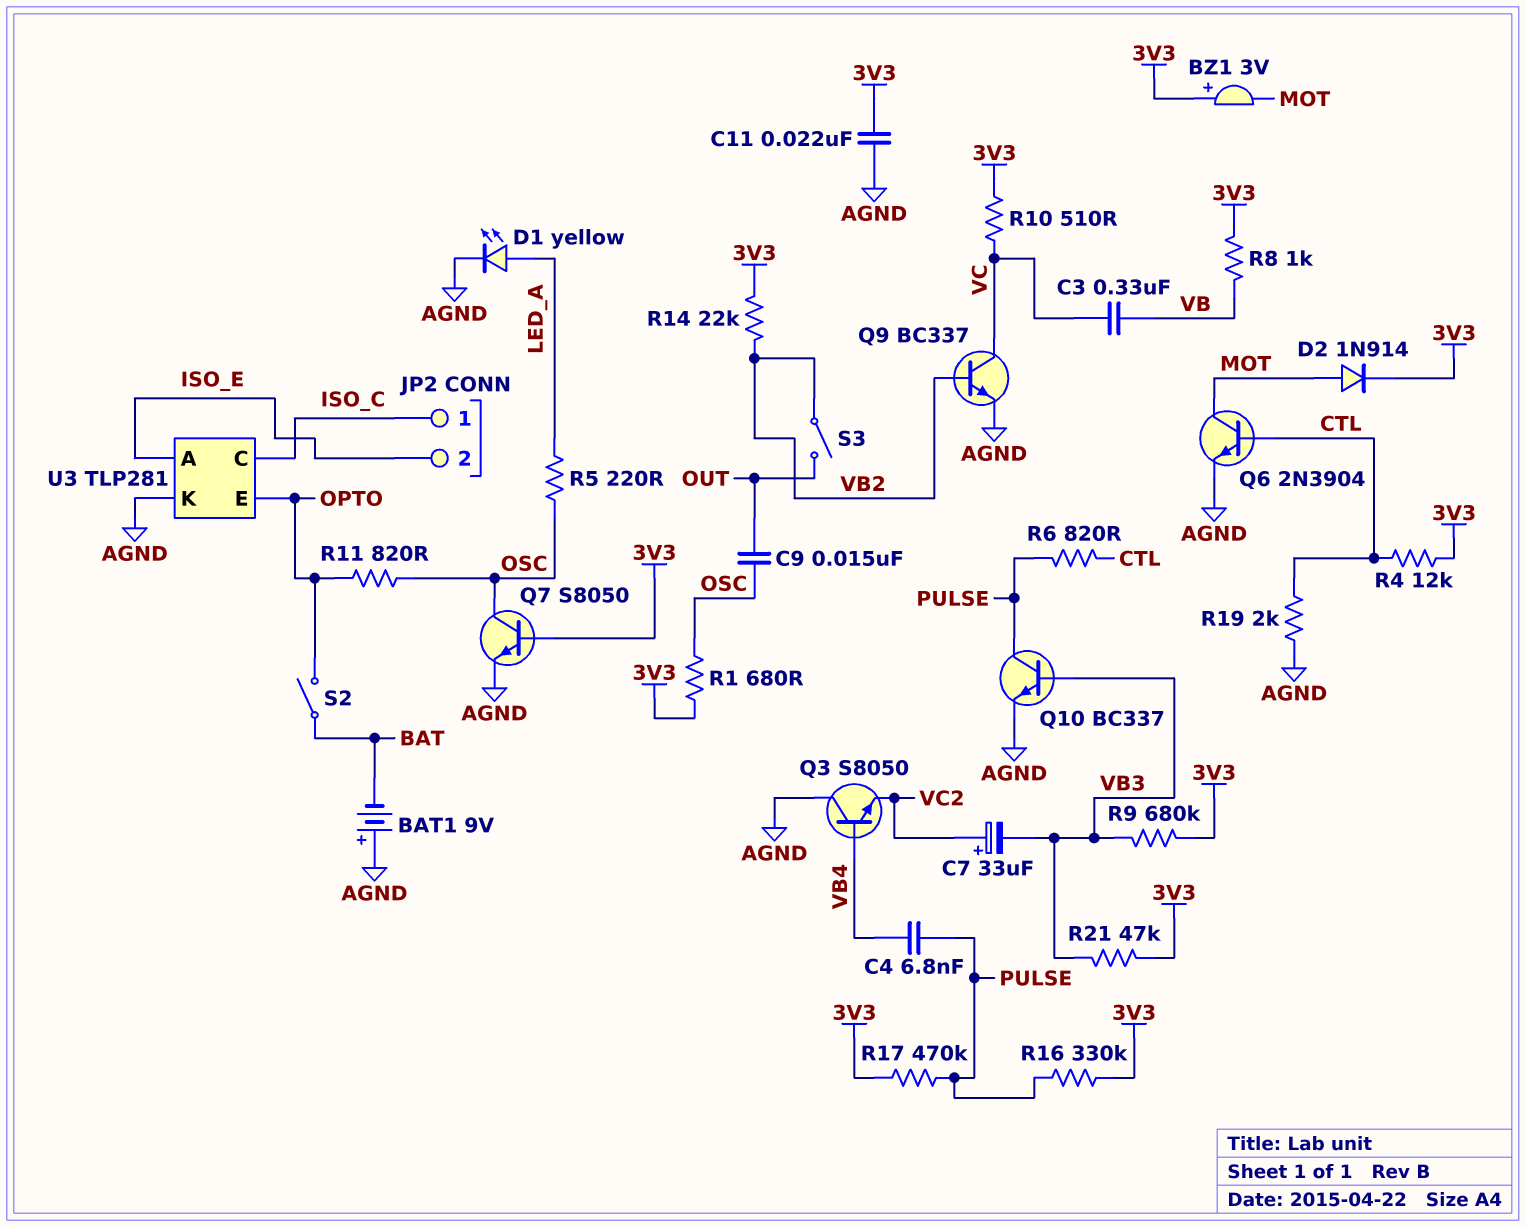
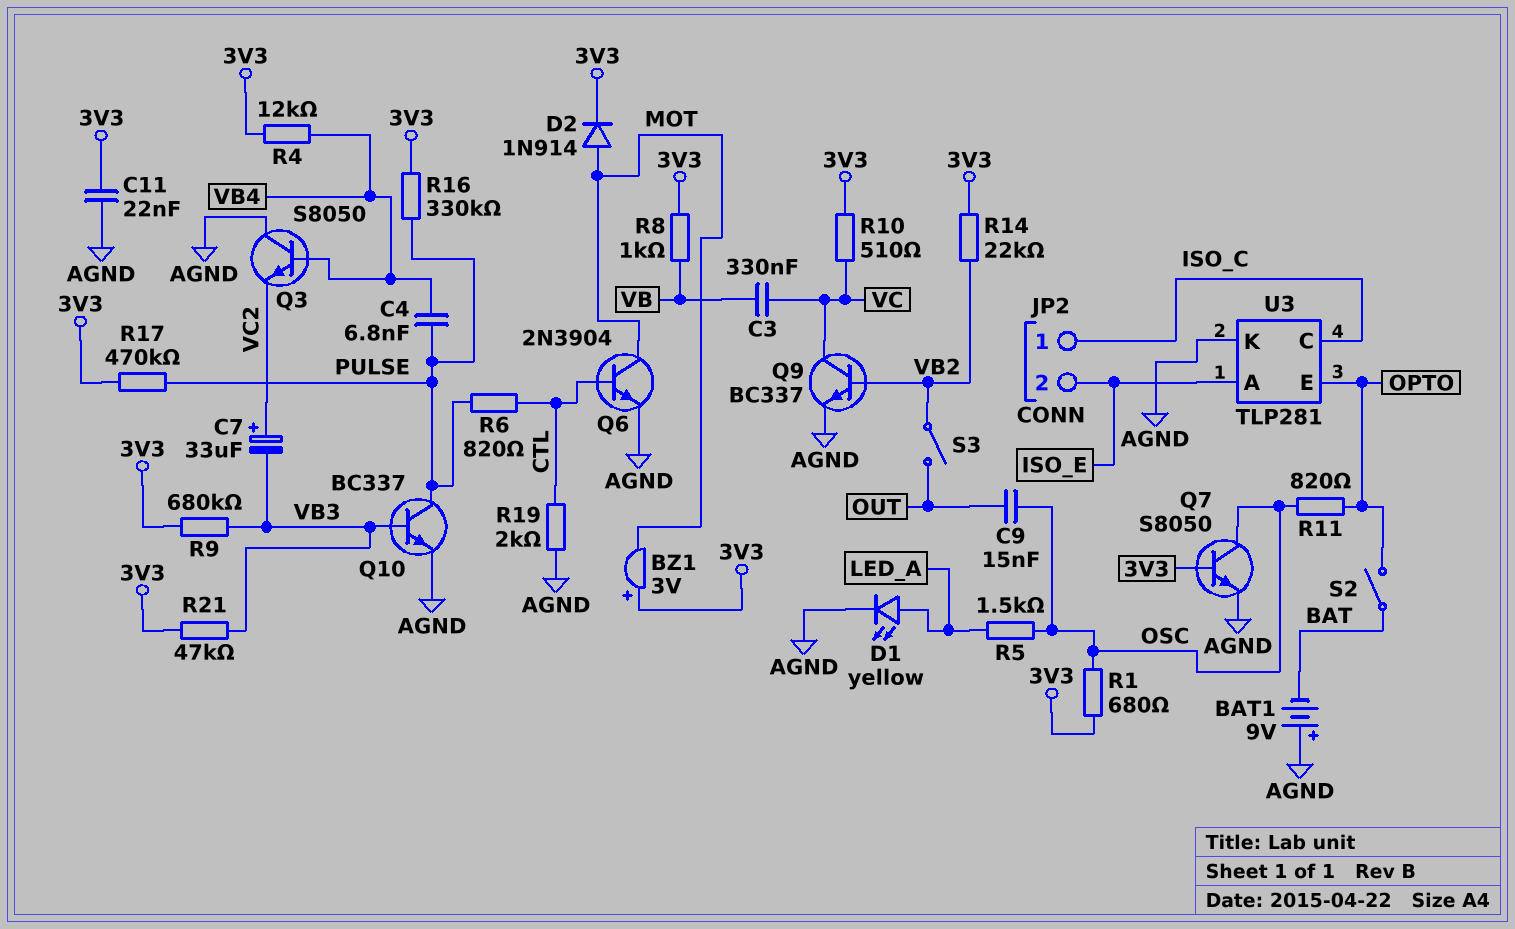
R4: 12k (3V3, CTL) -> 12k (3V3, VB4)
R5: 220 (LED_A, OSC) -> 1.5k (LED_A, OSC)

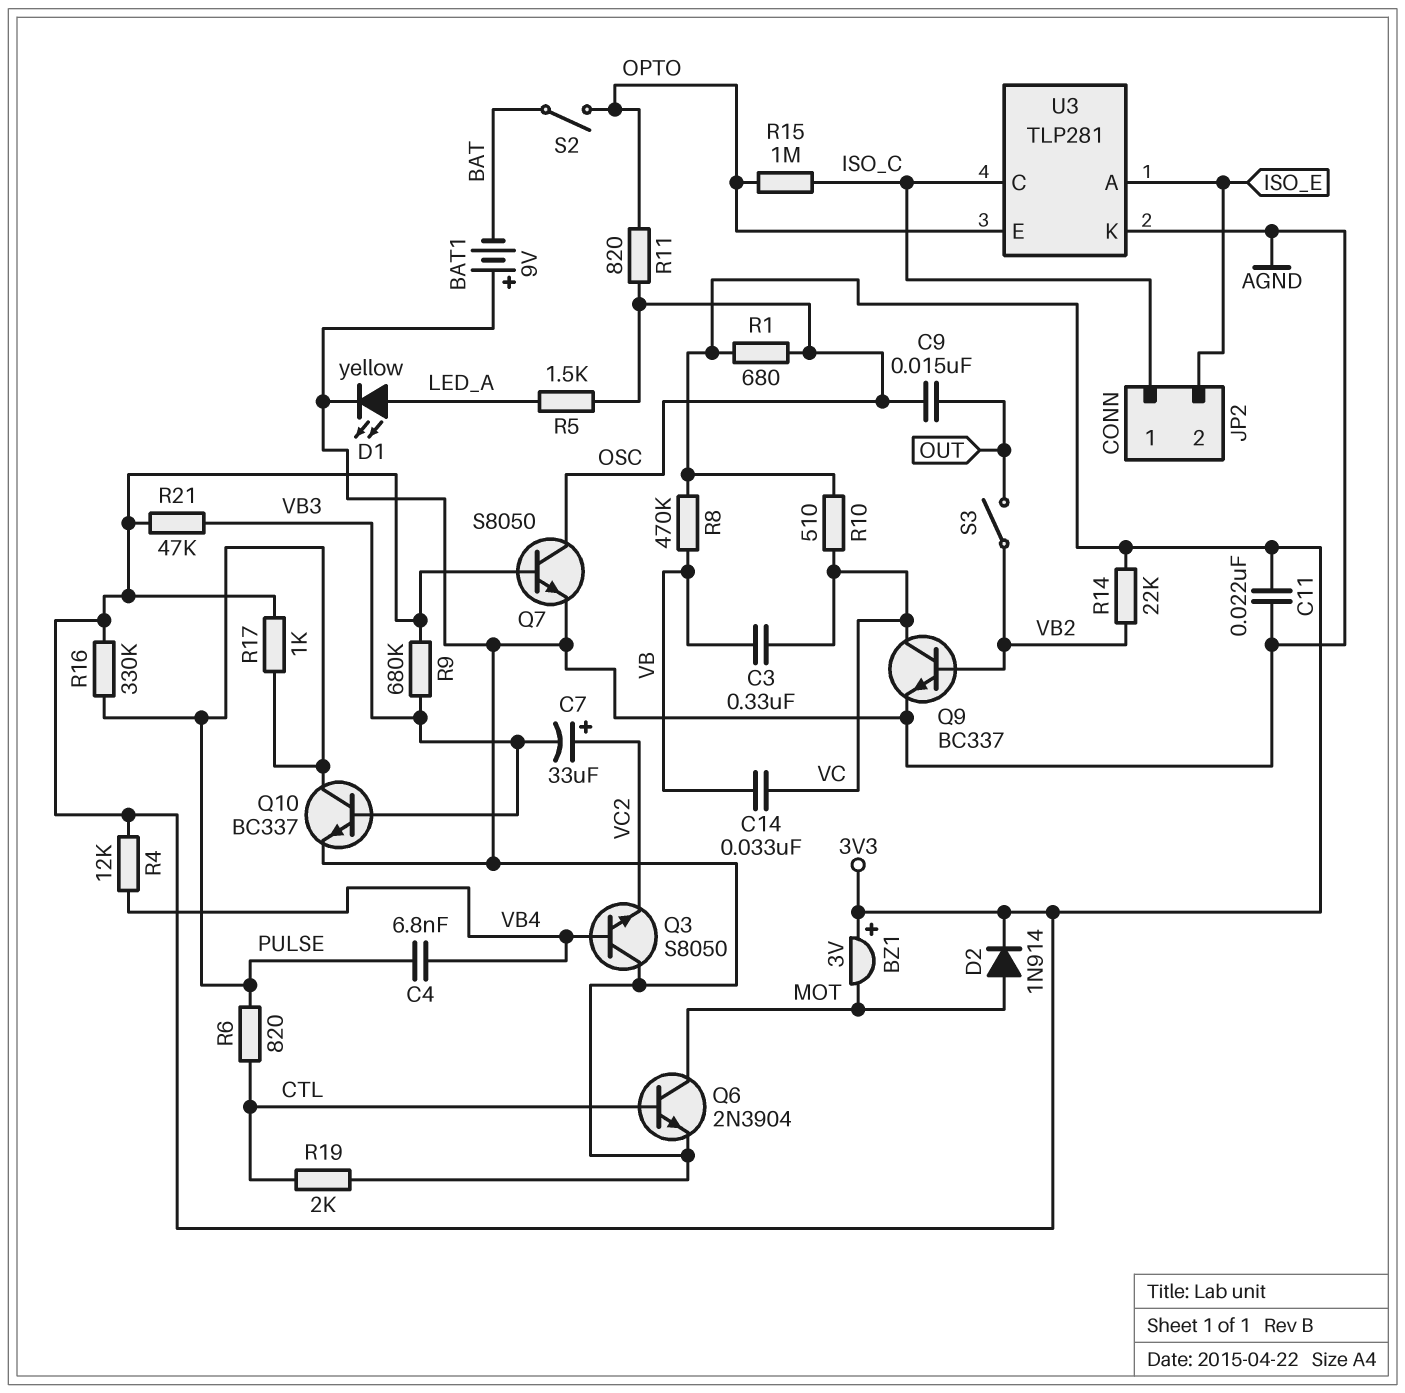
C14: none -> 33nF (VB, VC)
R8: 1k (3V3, VB) -> 470k (3V3, VB)
R15: none -> 1M (ISO_C, OPTO)
R17: 470k (3V3, PULSE) -> 1k (3V3, PULSE)

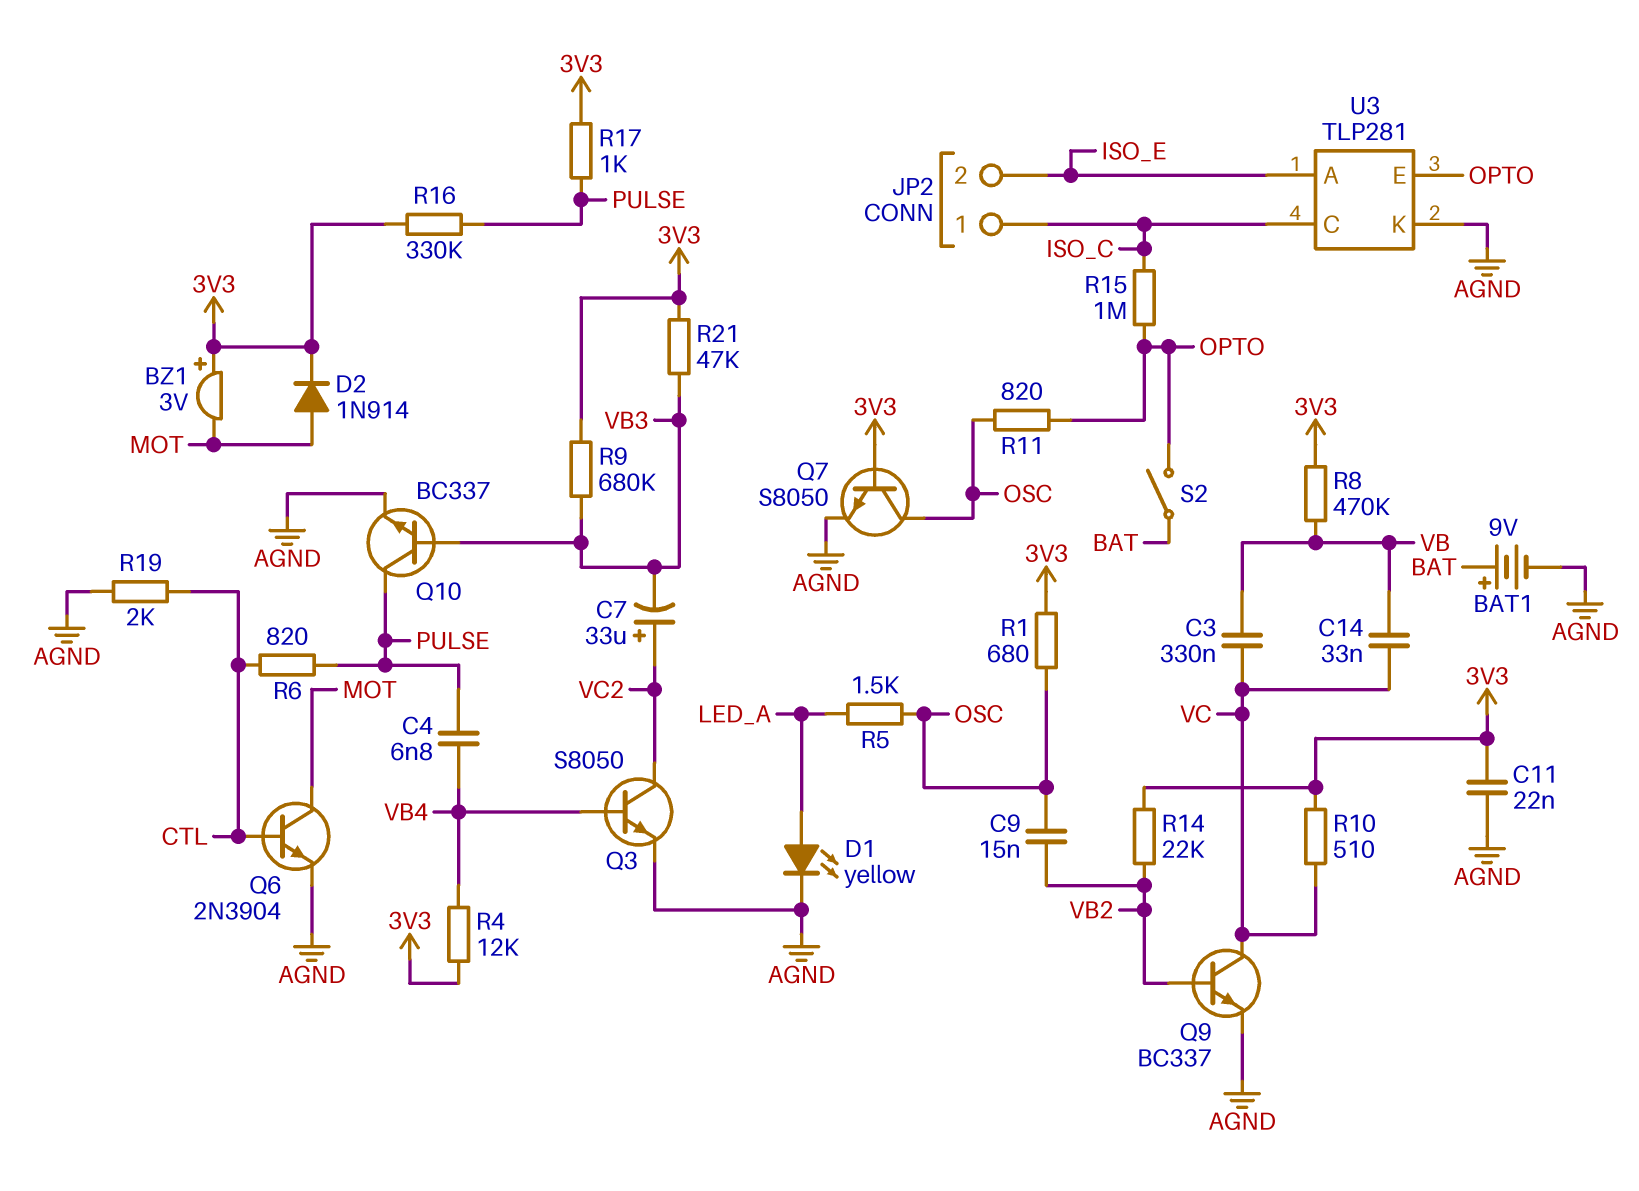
BAT1: 9V (plus AGND, minus BAT) -> 9V (plus BAT, minus AGND)
C9: 15nF (OSC, OUT) -> 15nF (OSC, VB2)
Q3: NPN S8050 (B VB4, C AGND, E VC2) -> NPN S8050 (B VB4, C VC2, E AGND)
S3: switch (OUT, VB2) -> none

